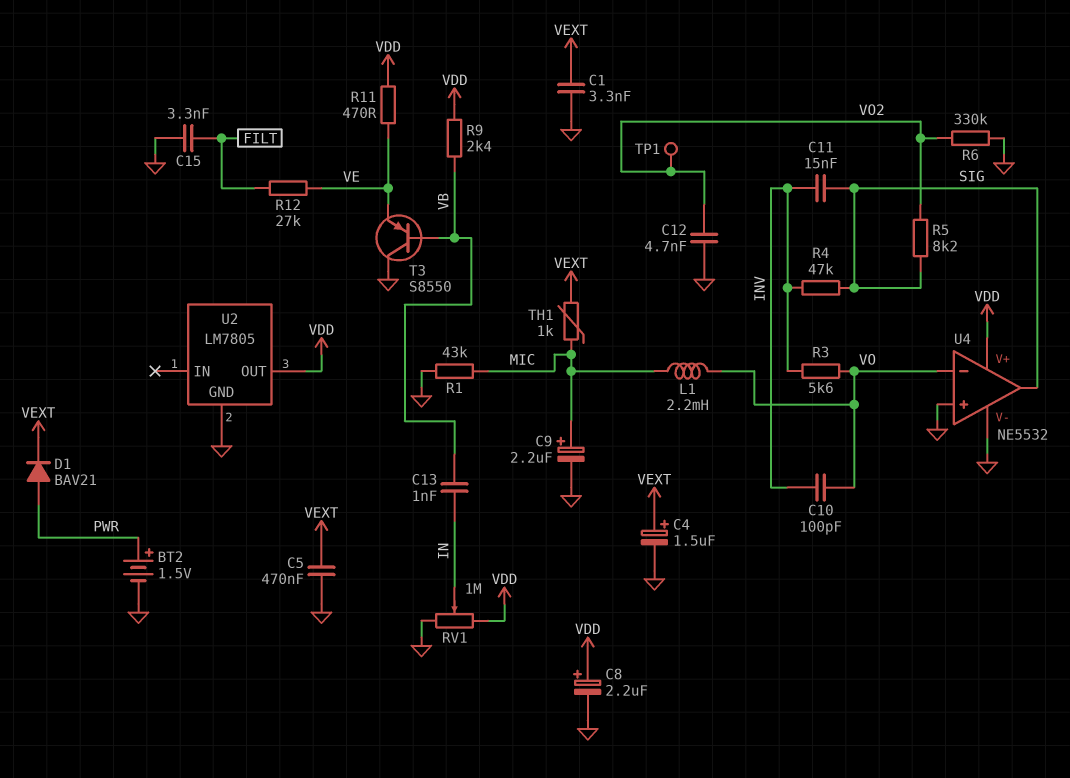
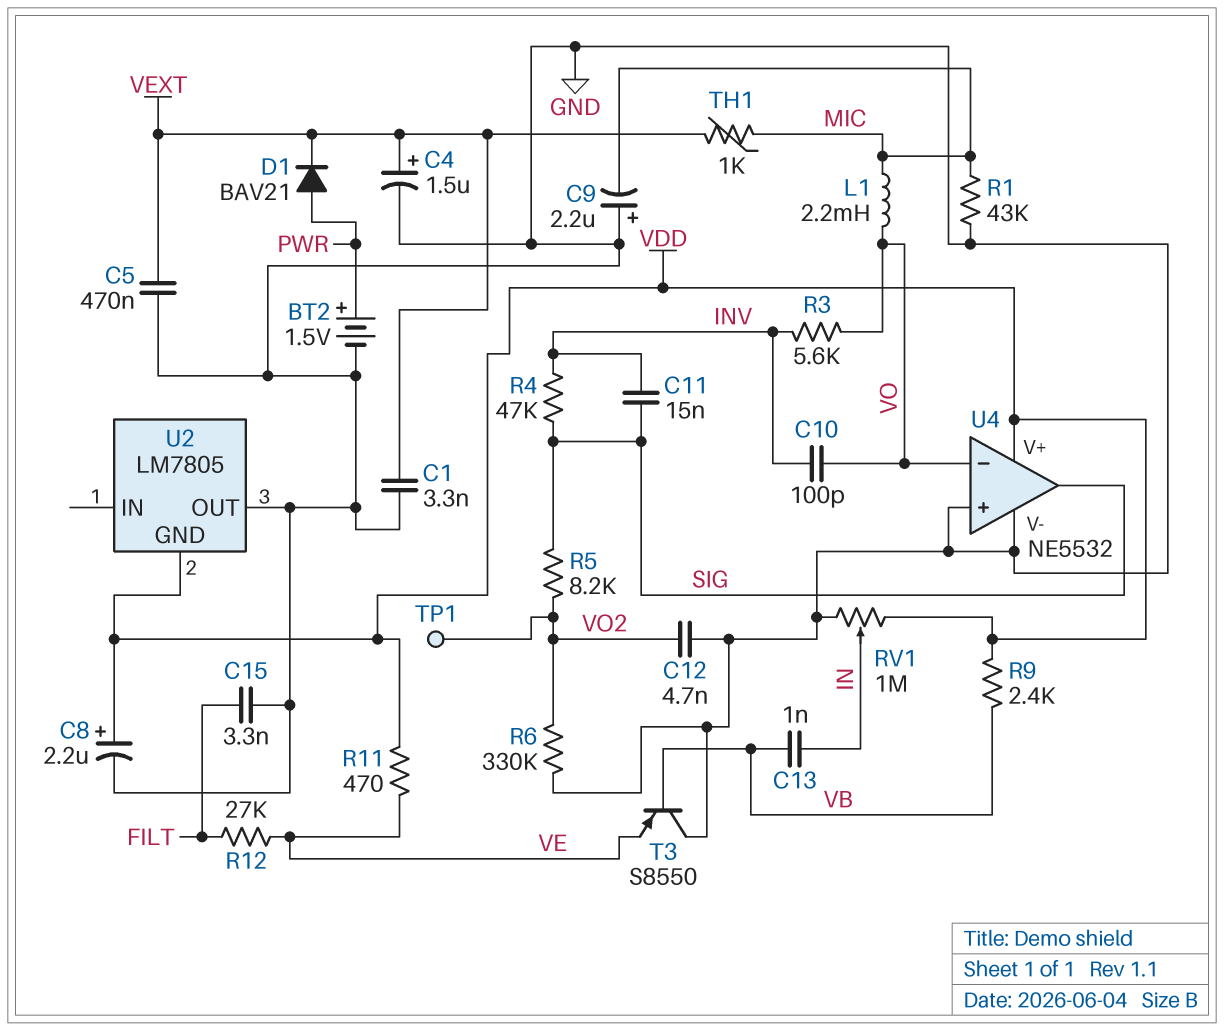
C9: 2.2uF (plus MIC, minus GND) -> 2.2uF (plus GND, minus MIC)
U2 pin GND: GND -> VDD
U2 pin OUT: VDD -> GND

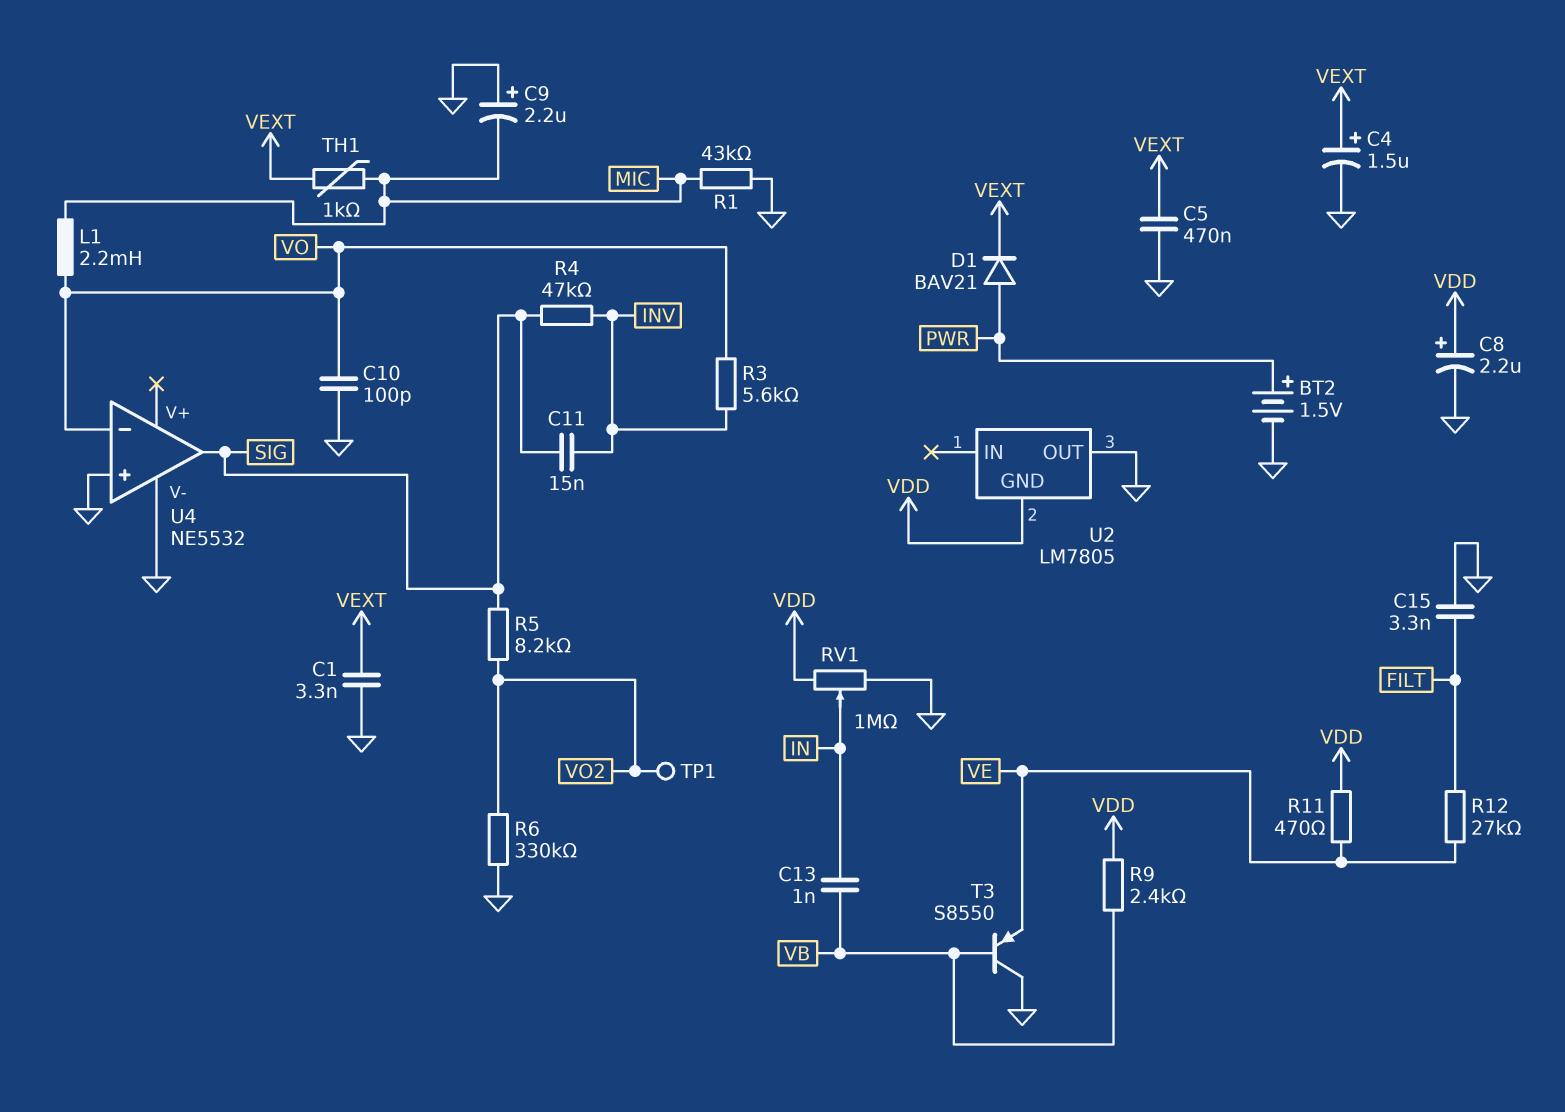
C10: 100pF (INV, VO) -> 100pF (GND, VO)
C12: 4.7nF (GND, VO2) -> none
U4 pin V+: VDD -> none

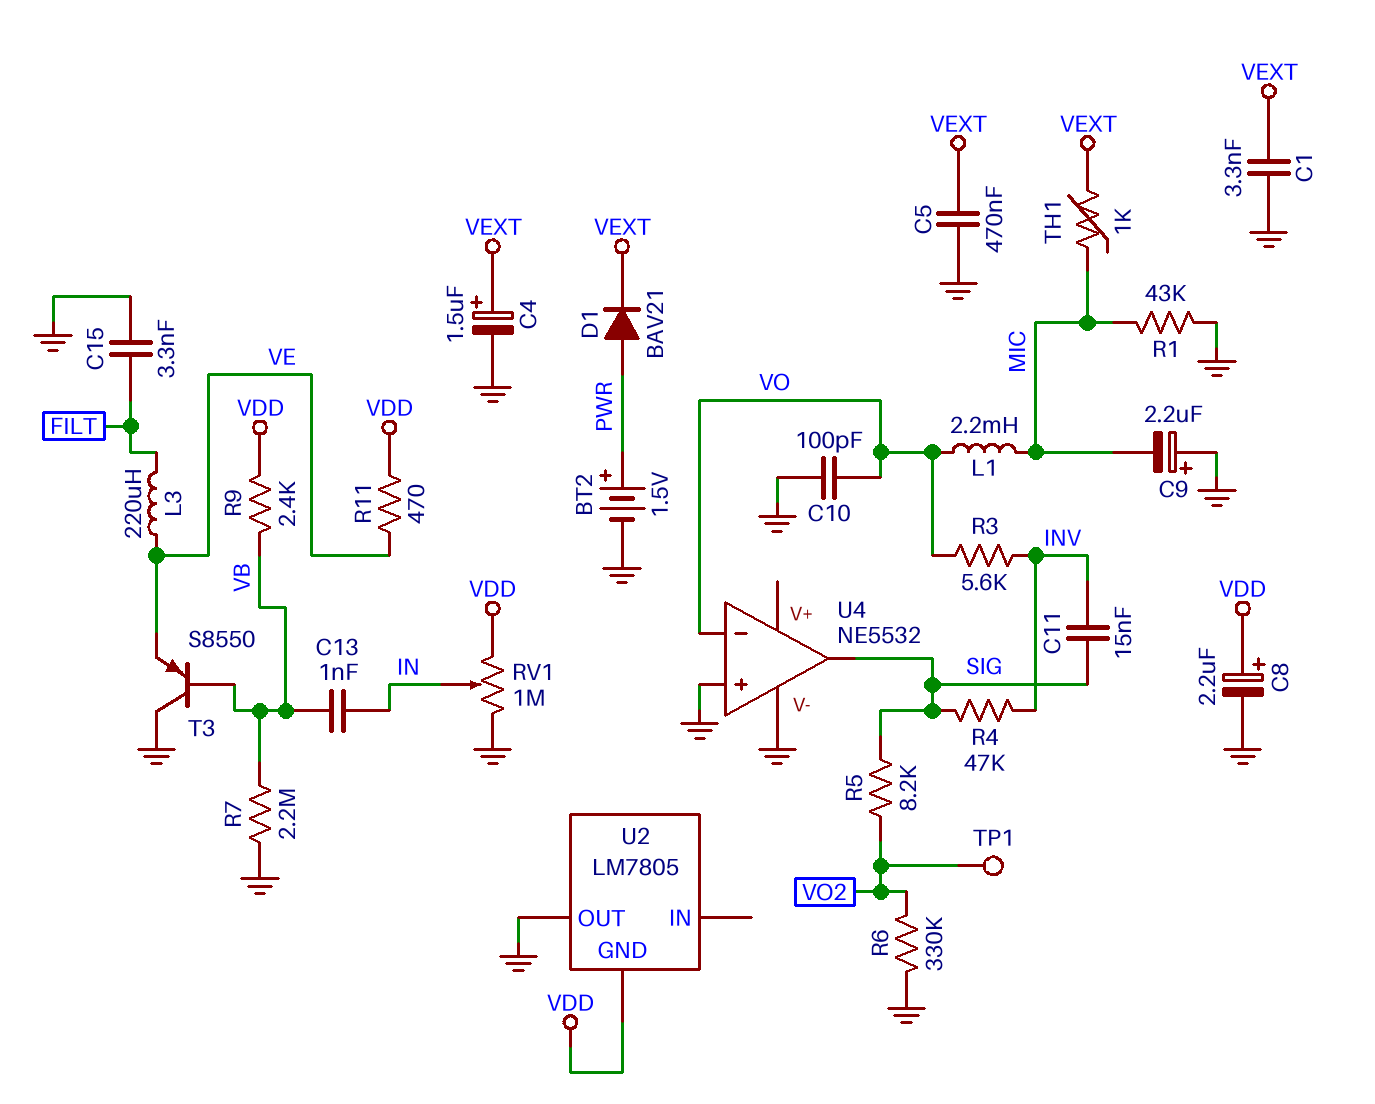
L3: none -> 220uH (FILT, VE)
R7: none -> 2.2M (GND, VB)
R12: 27k (FILT, VE) -> none

